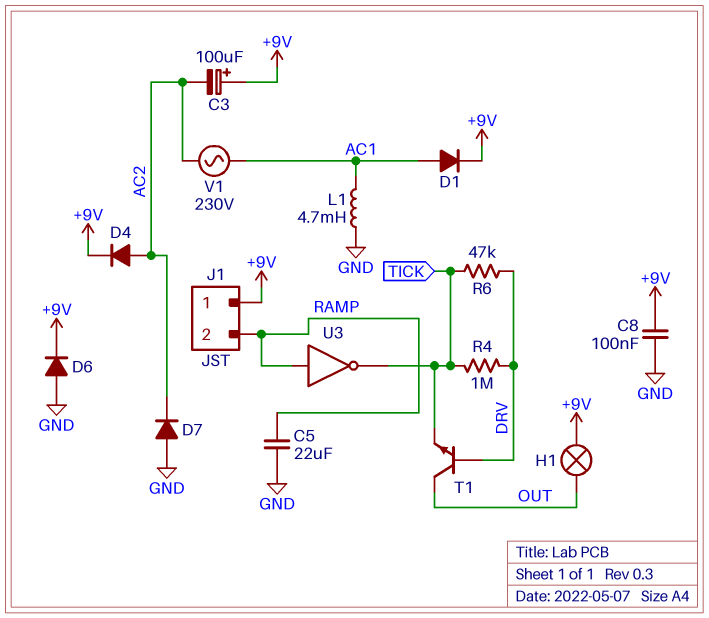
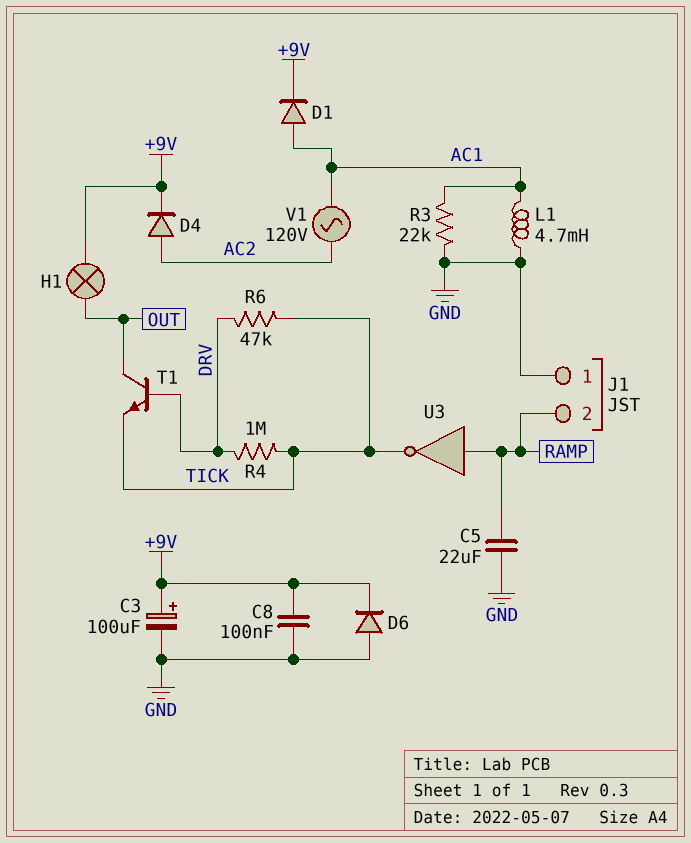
C3: 100uF (plus +9V, minus AC2) -> 100uF (plus +9V, minus GND)
D7: diode (A GND, K AC2) -> none
J1 pin 1: +9V -> GND
R3: none -> 22k (AC1, GND)
V1: AC 230V (AC1, AC2) -> AC 120V (AC1, AC2)

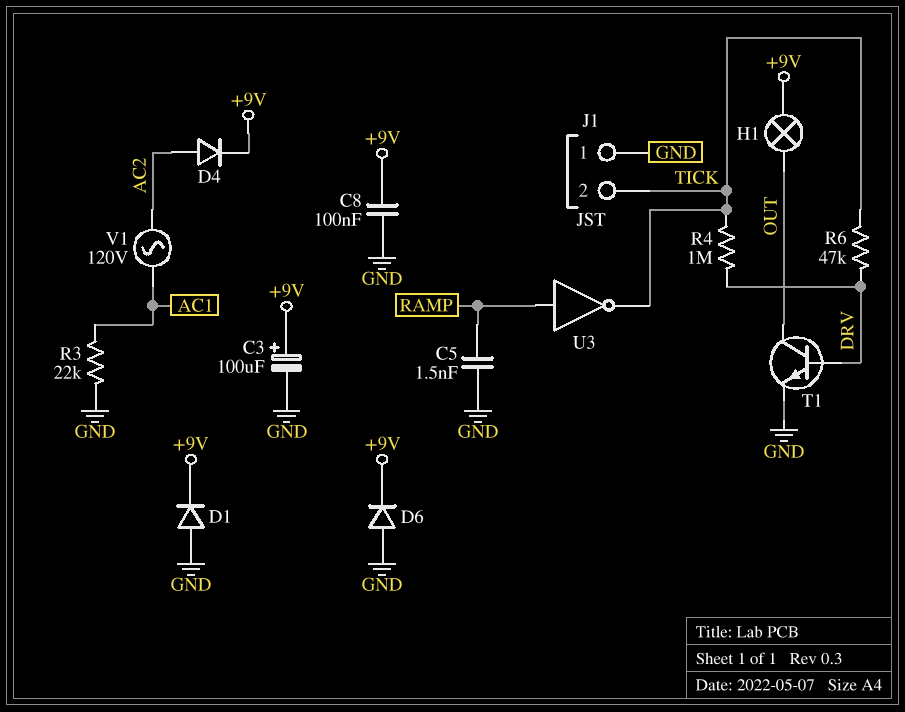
C5: 22uF (GND, RAMP) -> 1.5nF (GND, RAMP)
D1: diode (A AC1, K +9V) -> diode (A GND, K +9V)
J1 pin 2: RAMP -> TICK
L1: 4.7mH (AC1, GND) -> none
T1: NPN (B DRV, C OUT, E TICK) -> NPN (B DRV, C OUT, E GND)

